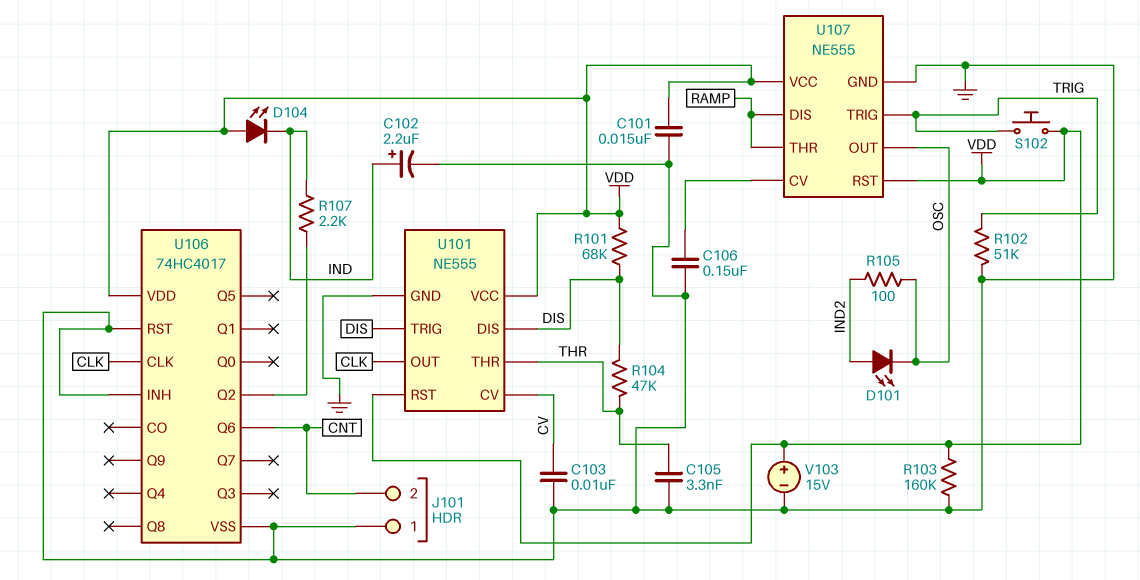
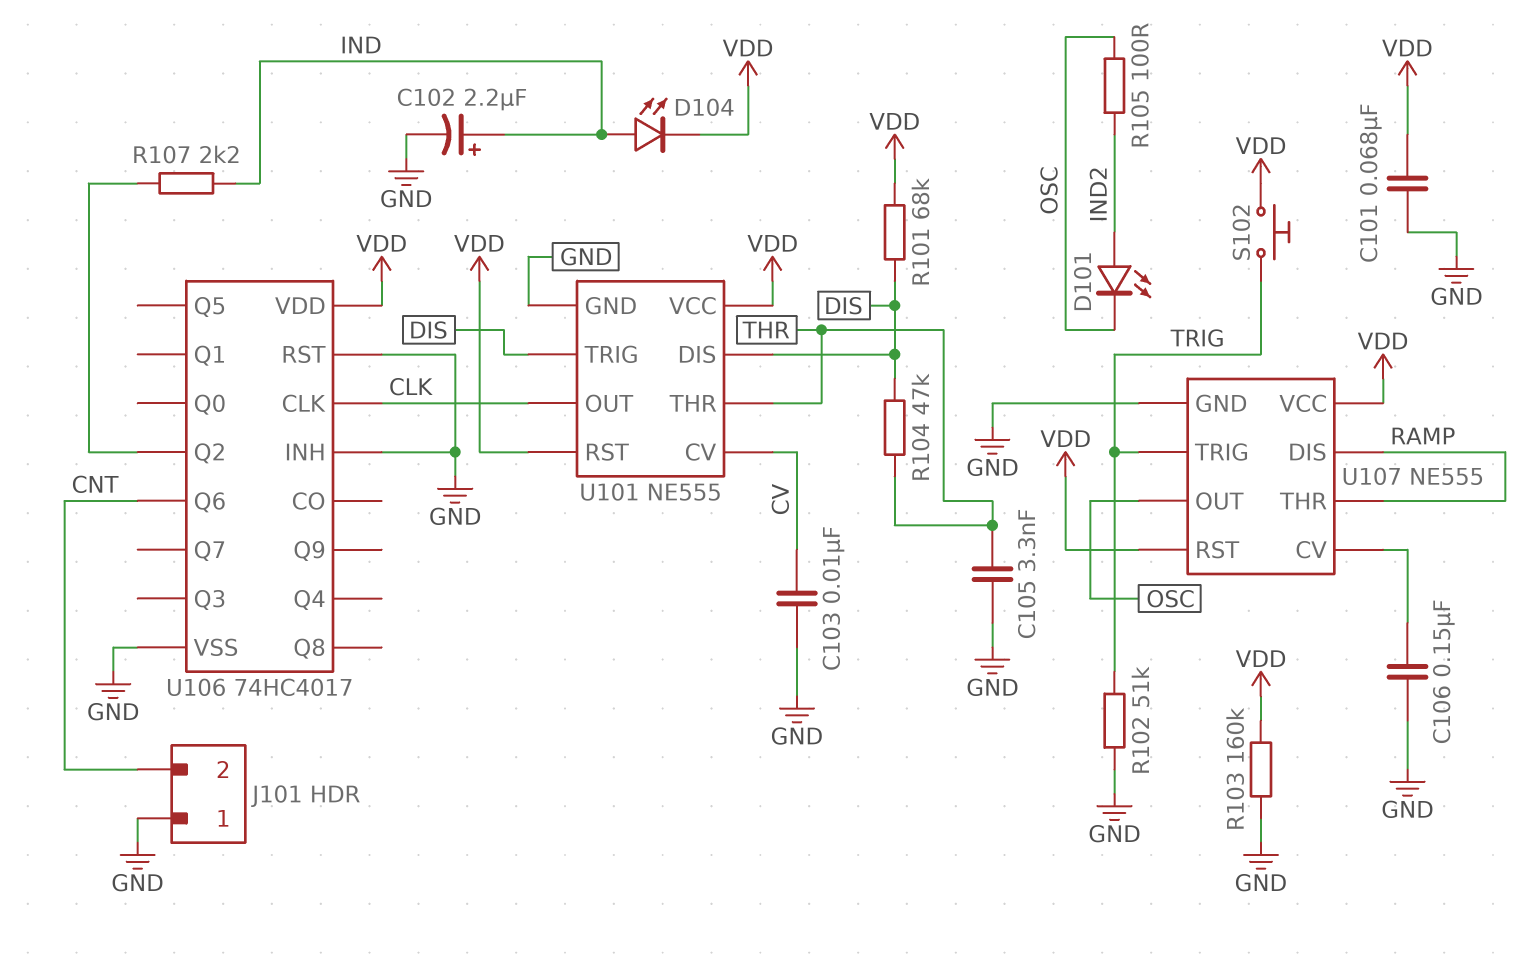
C101: 15nF (GND, VDD) -> 68nF (GND, VDD)
D104: LED (A VDD, K IND) -> LED (A IND, K VDD)
V103: 15V (plus VDD, minus GND) -> none

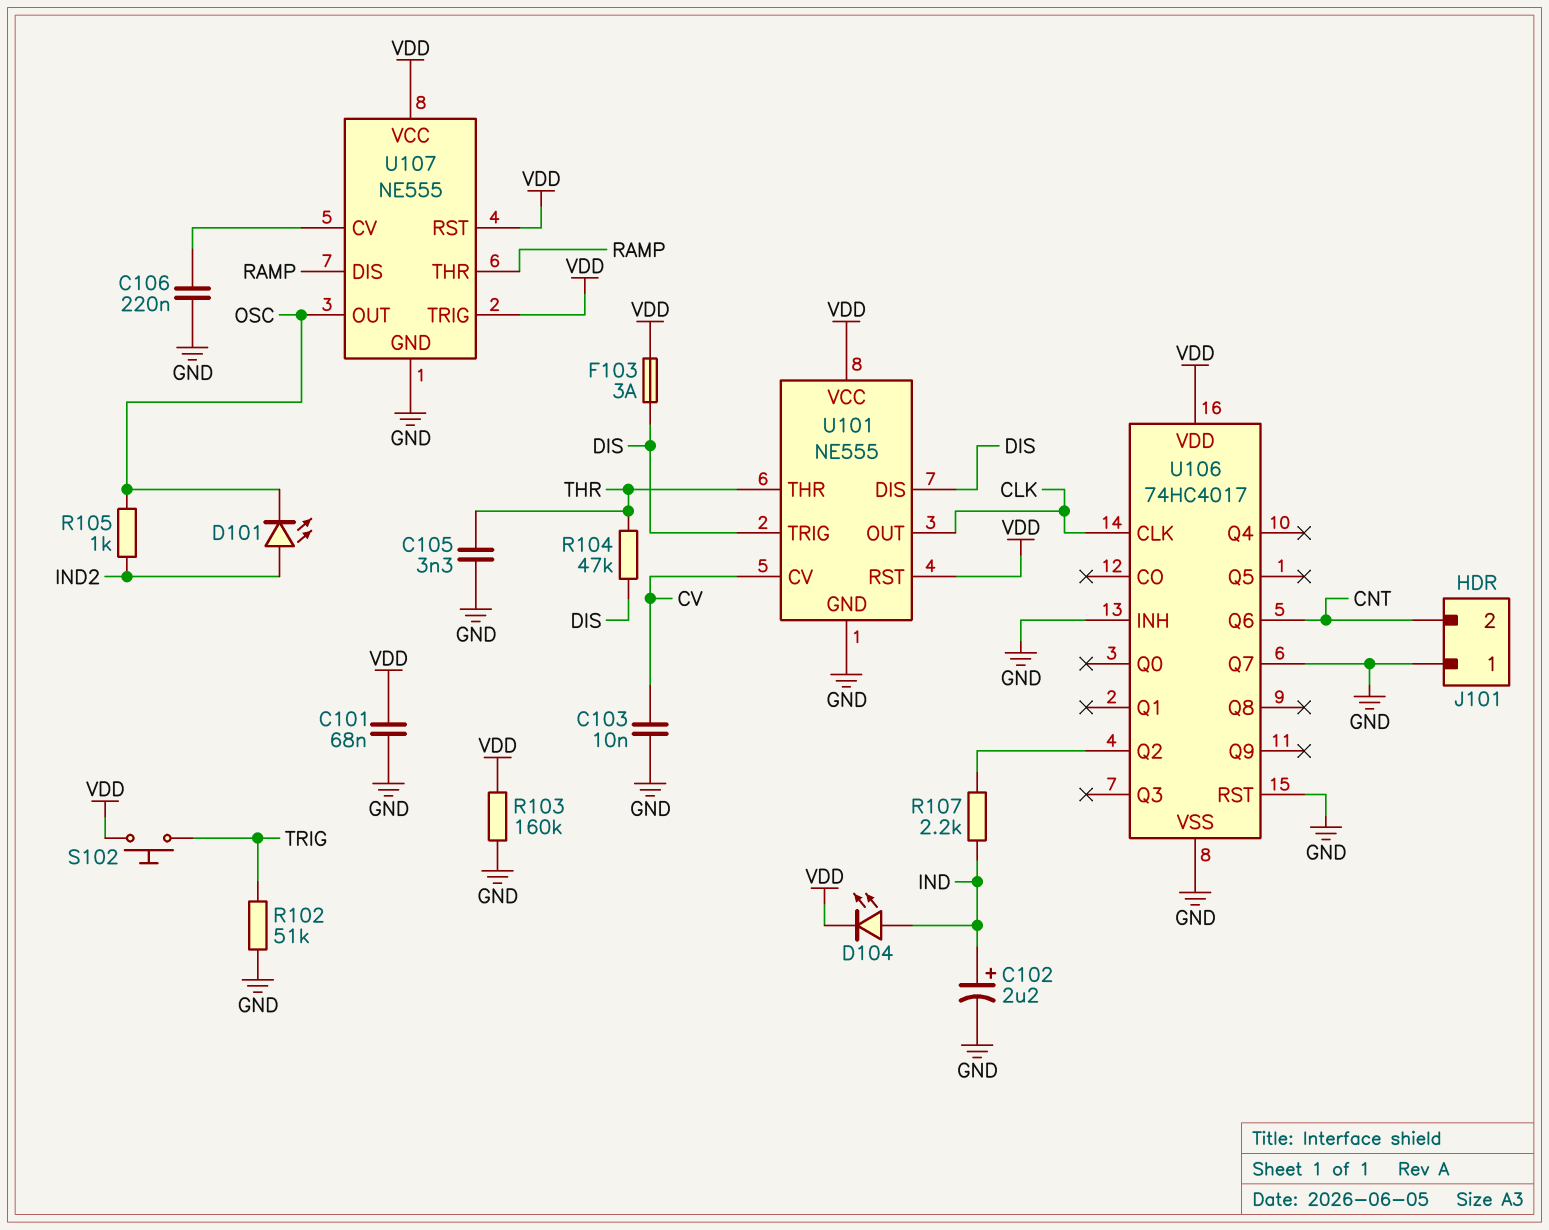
C106: 150nF (GND, U107/CV) -> 220nF (GND, U107/CV)
F103: none -> 3A (DIS, VDD)
R101: 68k (DIS, VDD) -> none
R105: 100 (IND2, OSC) -> 1k (IND2, OSC)
U106 pin Q7: none -> GND
U107 pin TRIG: TRIG -> VDD

